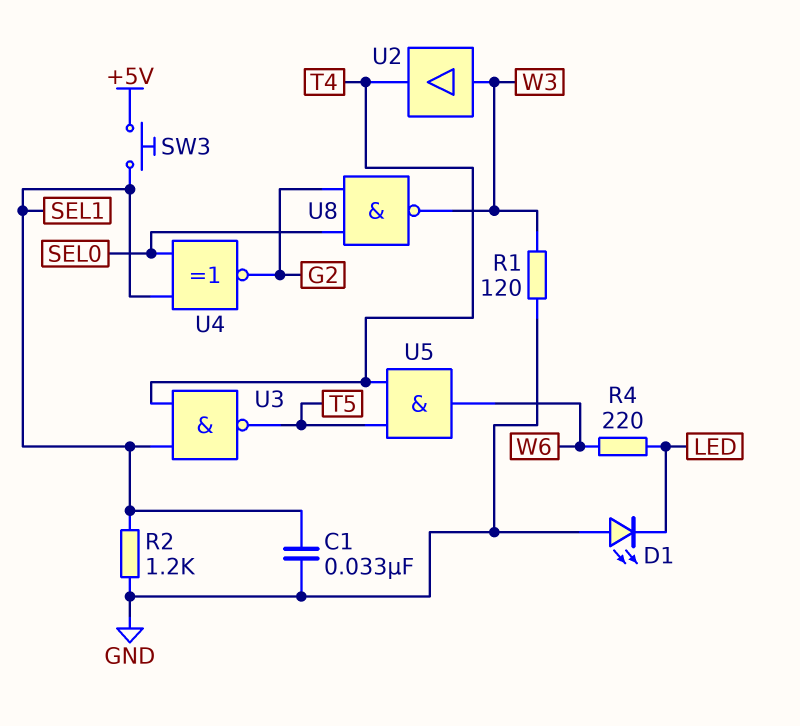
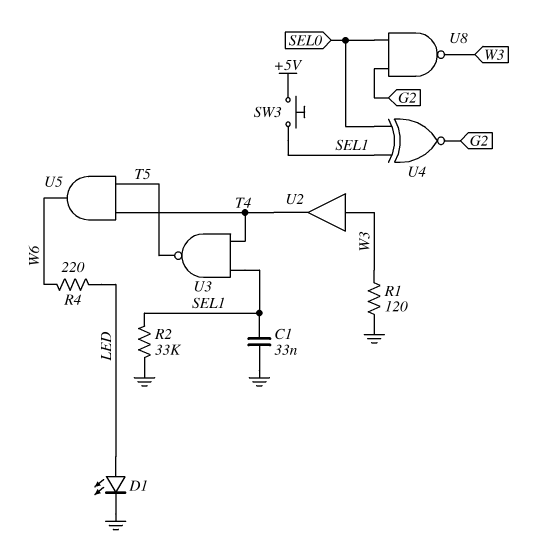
D1: LED (A GND, K LED) -> LED (A LED, K GND)
R2: 1.2k (GND, SEL1) -> 33k (GND, SEL1)

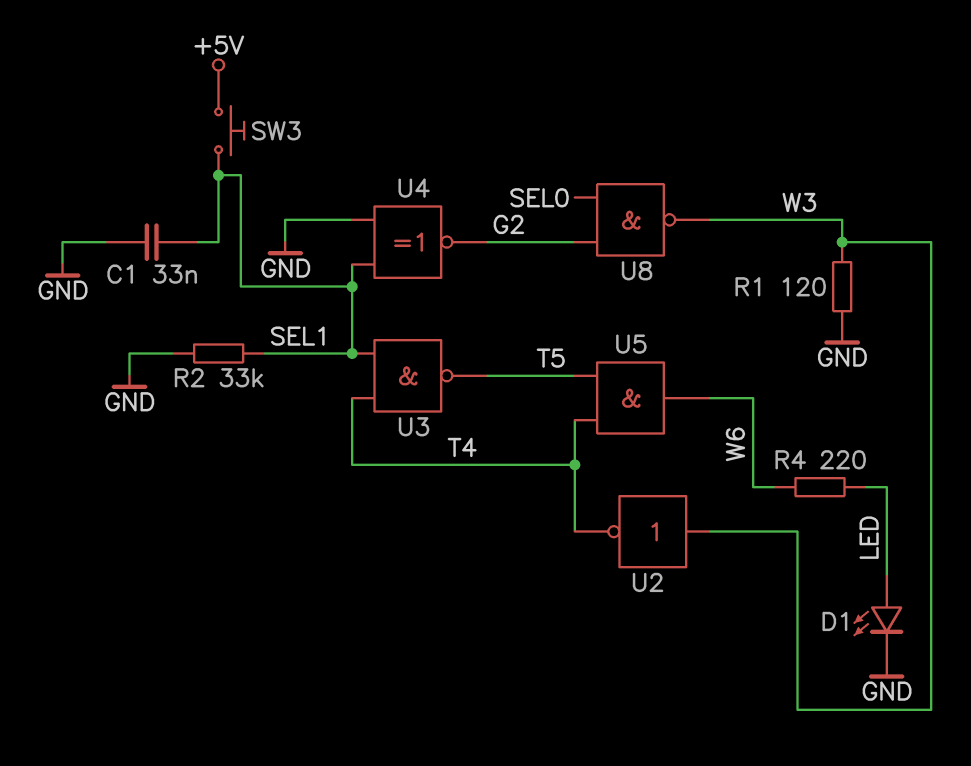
U2: buffer (in W3, out T4) -> NOT (in W3, out T4)
U4: XNOR (in SEL0, in SEL1, out G2) -> XNOR (in GND, in SEL1, out G2)

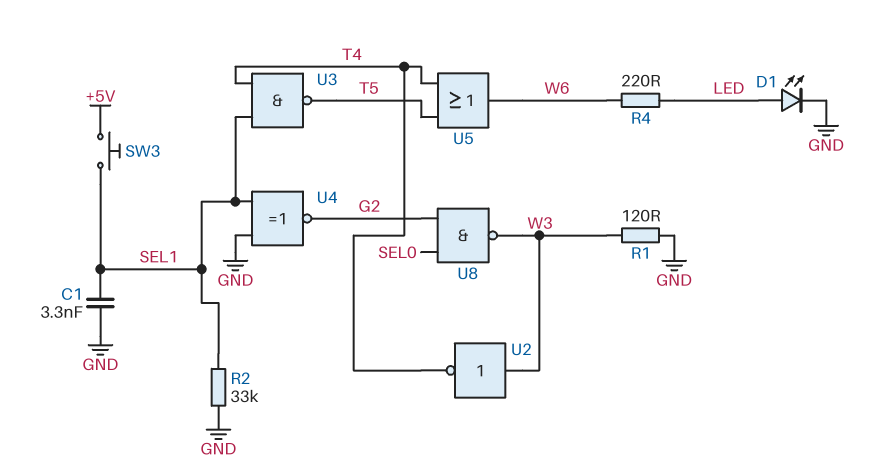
C1: 33nF (GND, SEL1) -> 3.3nF (GND, SEL1)
U5: AND (in T4, in T5, out W6) -> OR (in T4, in T5, out W6)

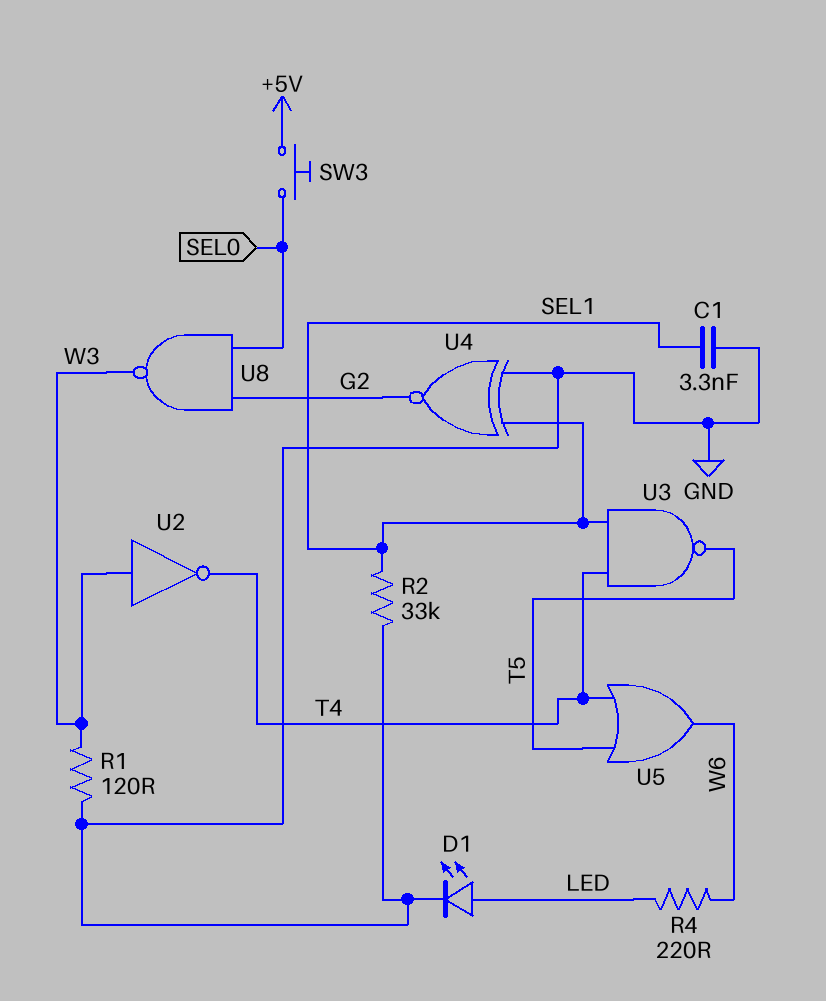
SW3: button (+5V, SEL1) -> button (+5V, SEL0)

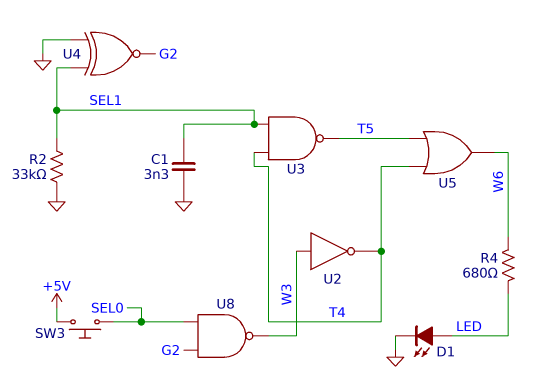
R1: 120 (GND, W3) -> none
R4: 220 (LED, W6) -> 680 (LED, W6)

